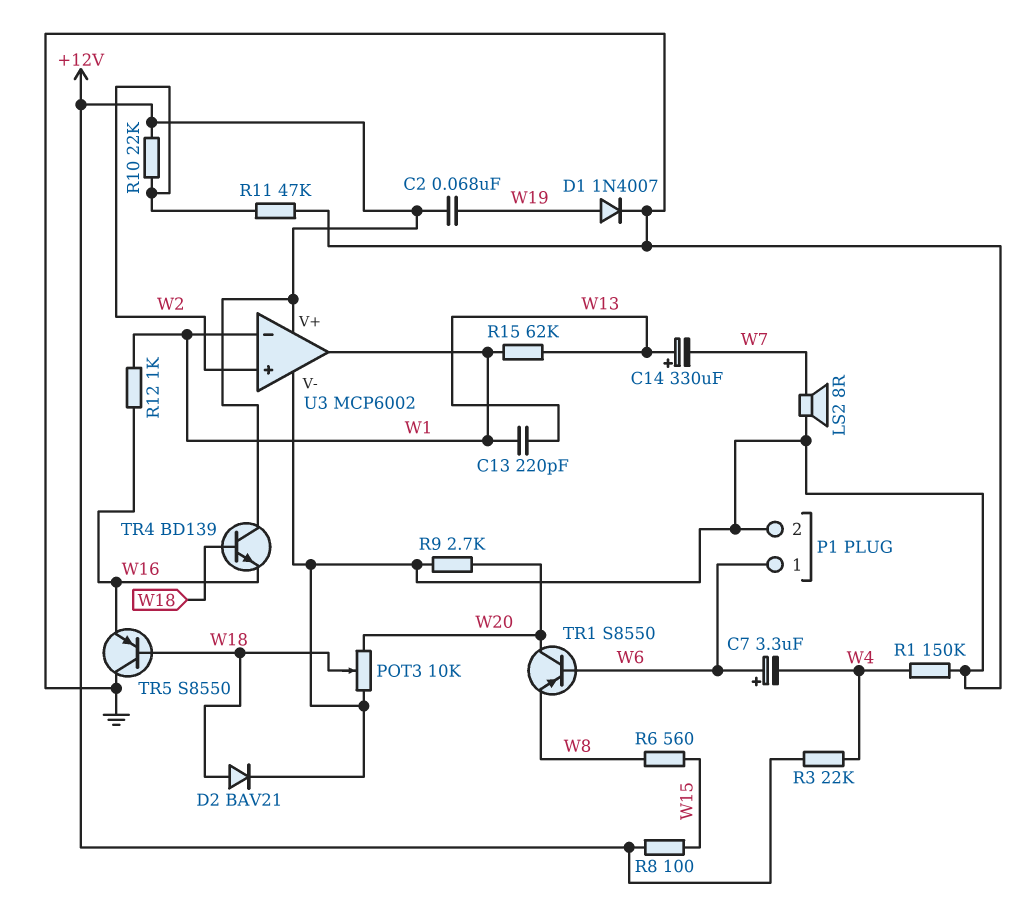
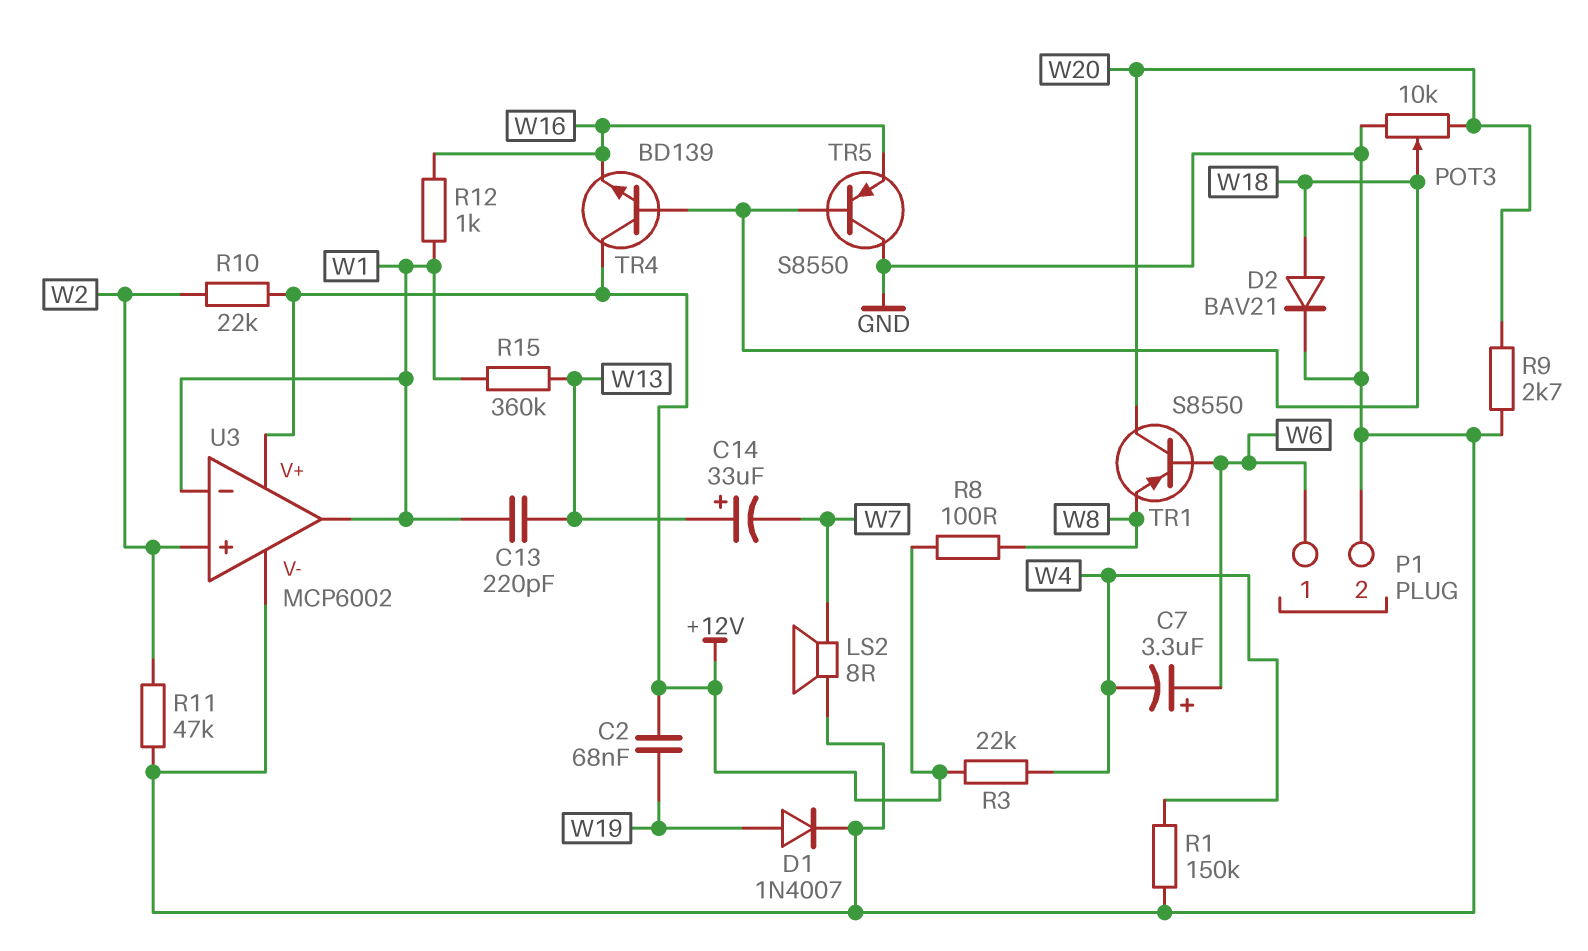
C14: 330uF (plus W13, minus W7) -> 33uF (plus W13, minus W7)
R6: 560 (W8, W15) -> none
R8: 100 (+12V, W15) -> 100 (+12V, W8)
R15: 62k (W1, W13) -> 360k (W1, W13)

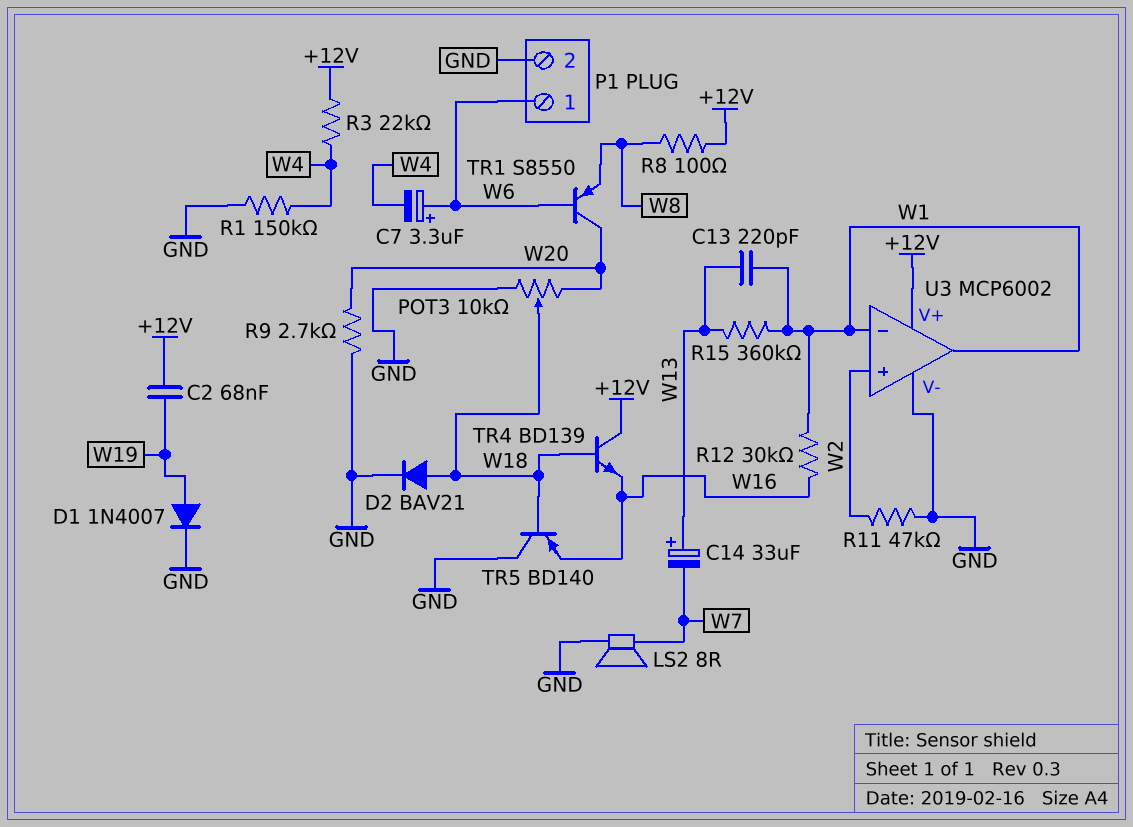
R10: 22k (+12V, W2) -> none
R12: 1k (W1, W16) -> 30k (W1, W16)
TR5: PNP S8550 (B W18, C GND, E W16) -> PNP BD140 (B W18, C GND, E W16)

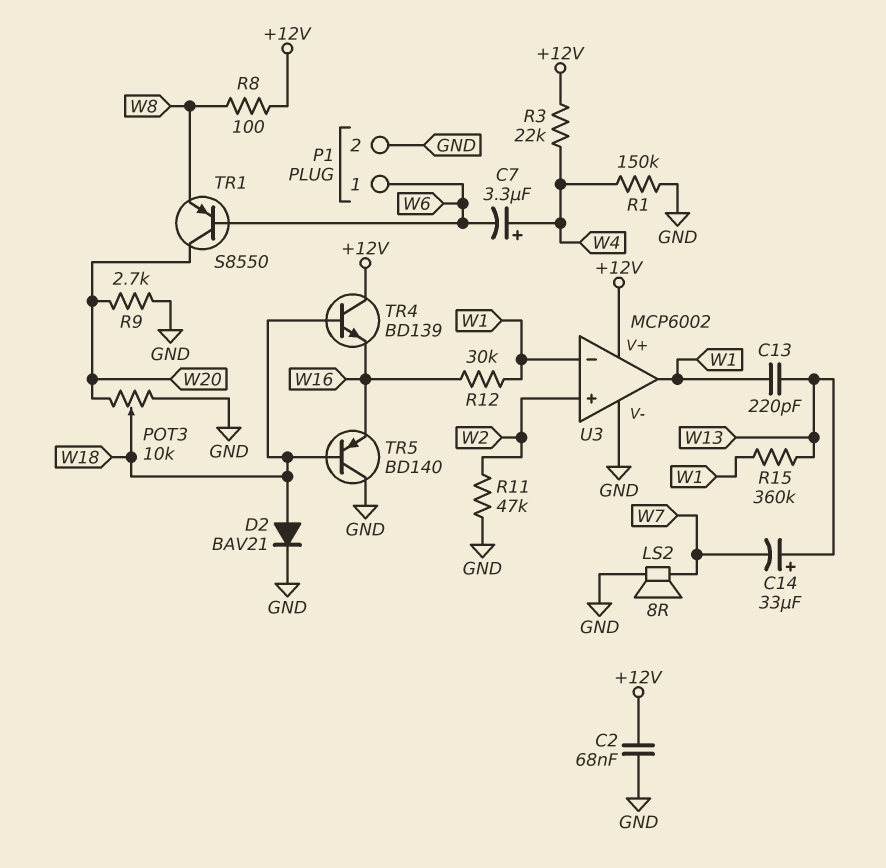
C2: 68nF (+12V, W19) -> 68nF (+12V, GND)
C7: 3.3uF (plus W6, minus W4) -> 3.3uF (plus W4, minus W6)
D1: diode 1N4007 (A W19, K GND) -> none

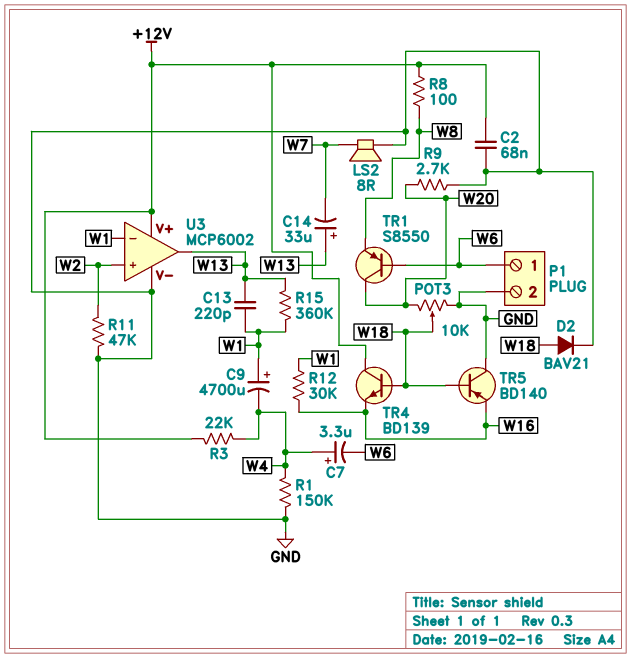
C9: none -> 4700uF (plus W1, minus W4)
U3 pin out: W1 -> W13

